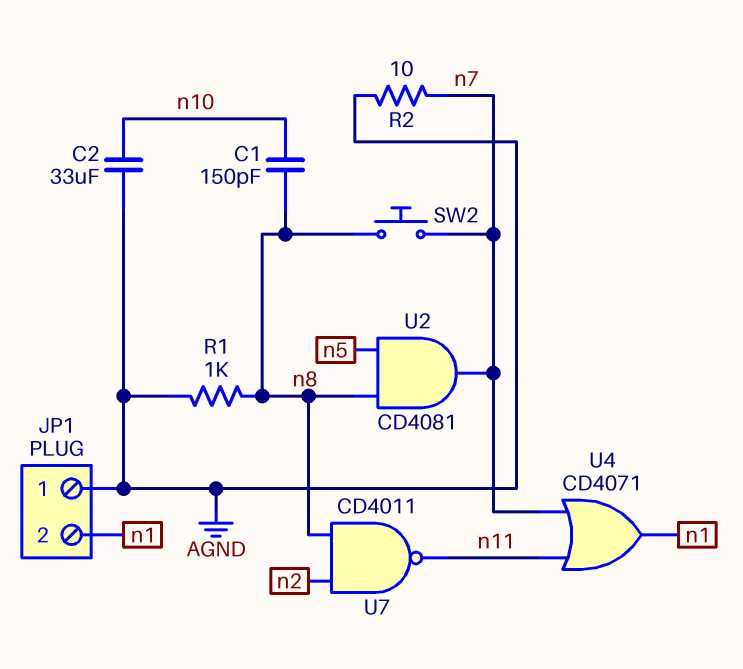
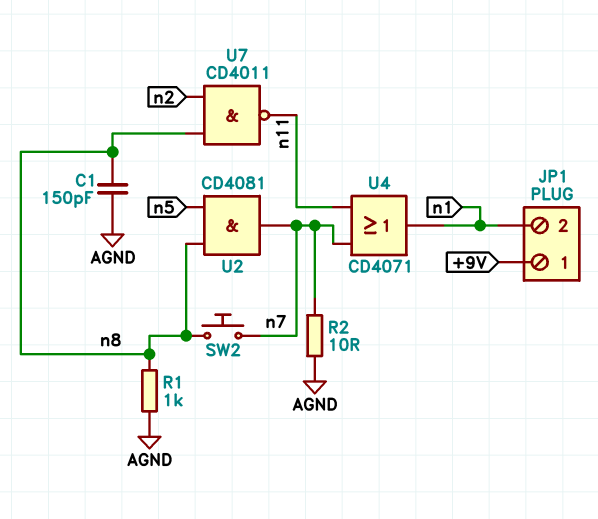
C1: 150pF (n8, n10) -> 150pF (AGND, n8)
C2: 33uF (AGND, n10) -> none
JP1 pin 1: AGND -> +9V

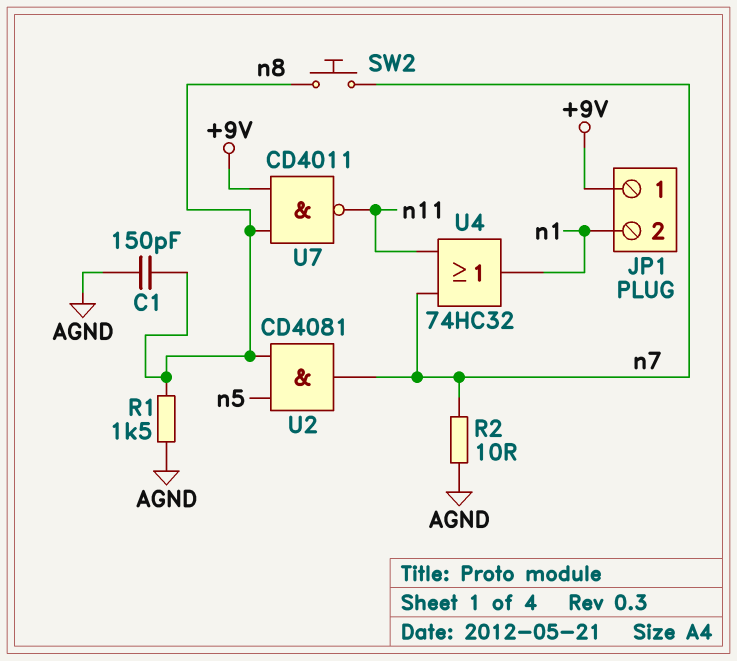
R1: 1k (AGND, n8) -> 1.5k (AGND, n8)
U4: OR CD4071 (in n7, in n11, out n1) -> OR 74HC32 (in n7, in n11, out n1)
U7: NAND CD4011 (in n2, in n8, out n11) -> NAND CD4011 (in +9V, in n8, out n11)

